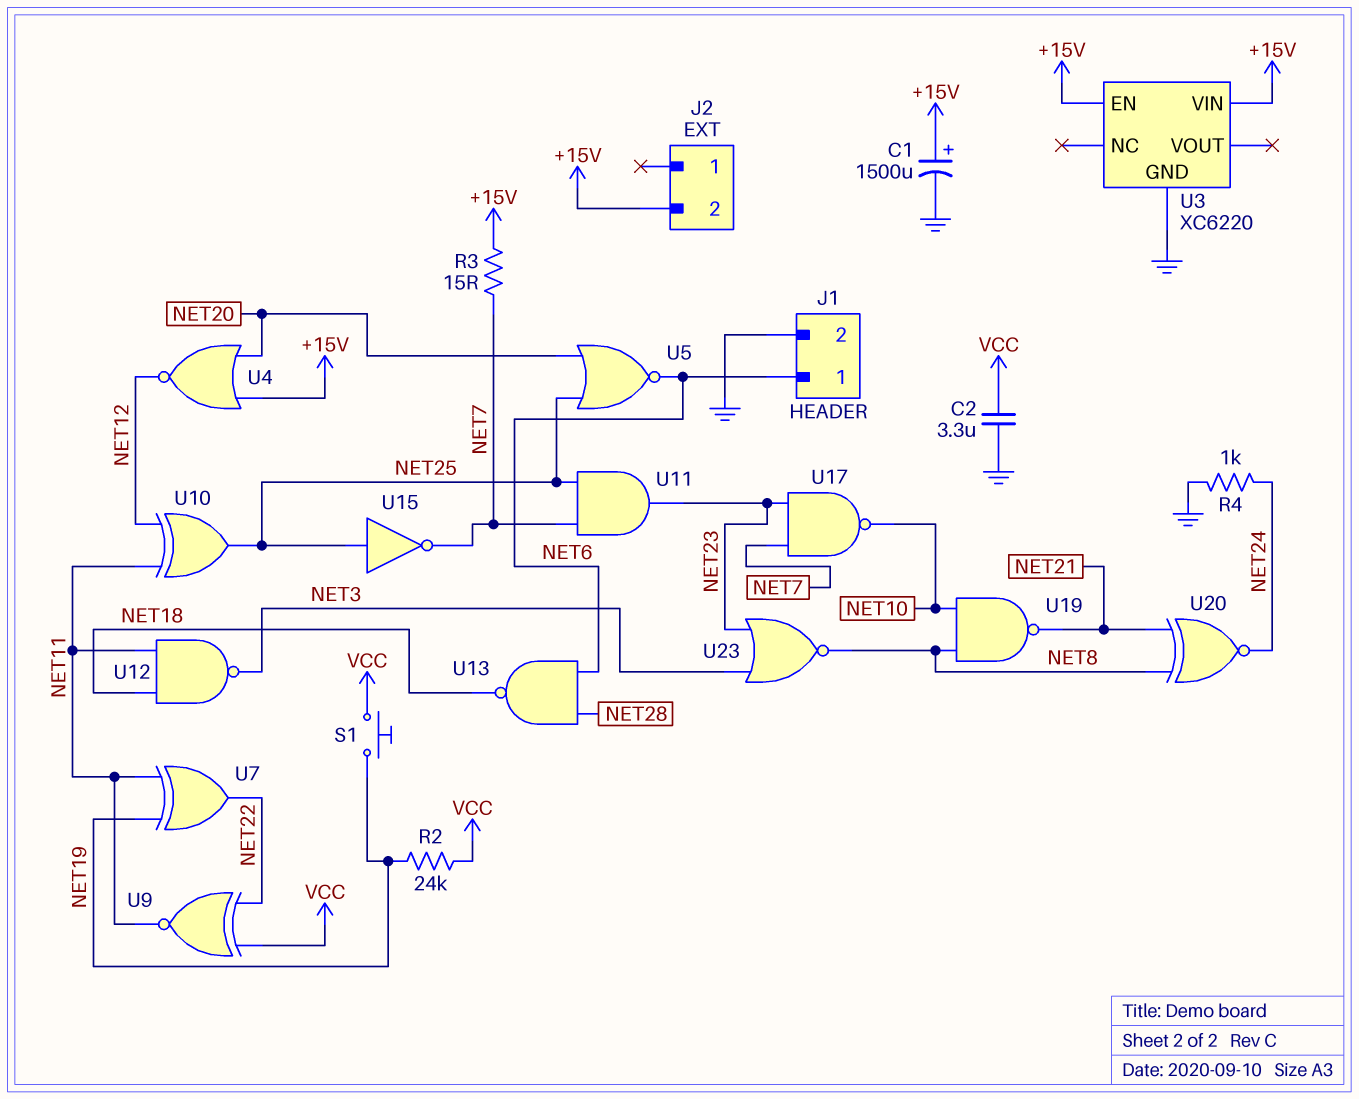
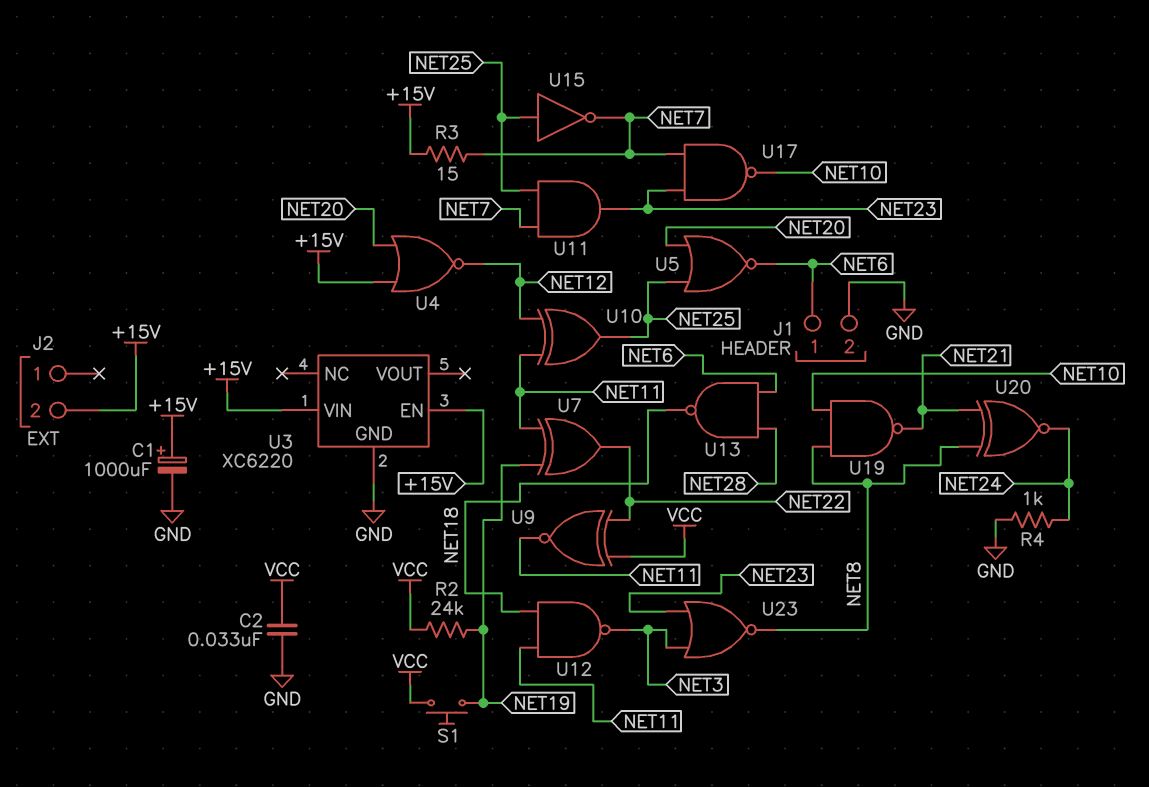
C1: 1500uF (plus +15V, minus GND) -> 1000uF (plus +15V, minus GND)
C2: 3.3uF (GND, VCC) -> 33nF (GND, VCC)

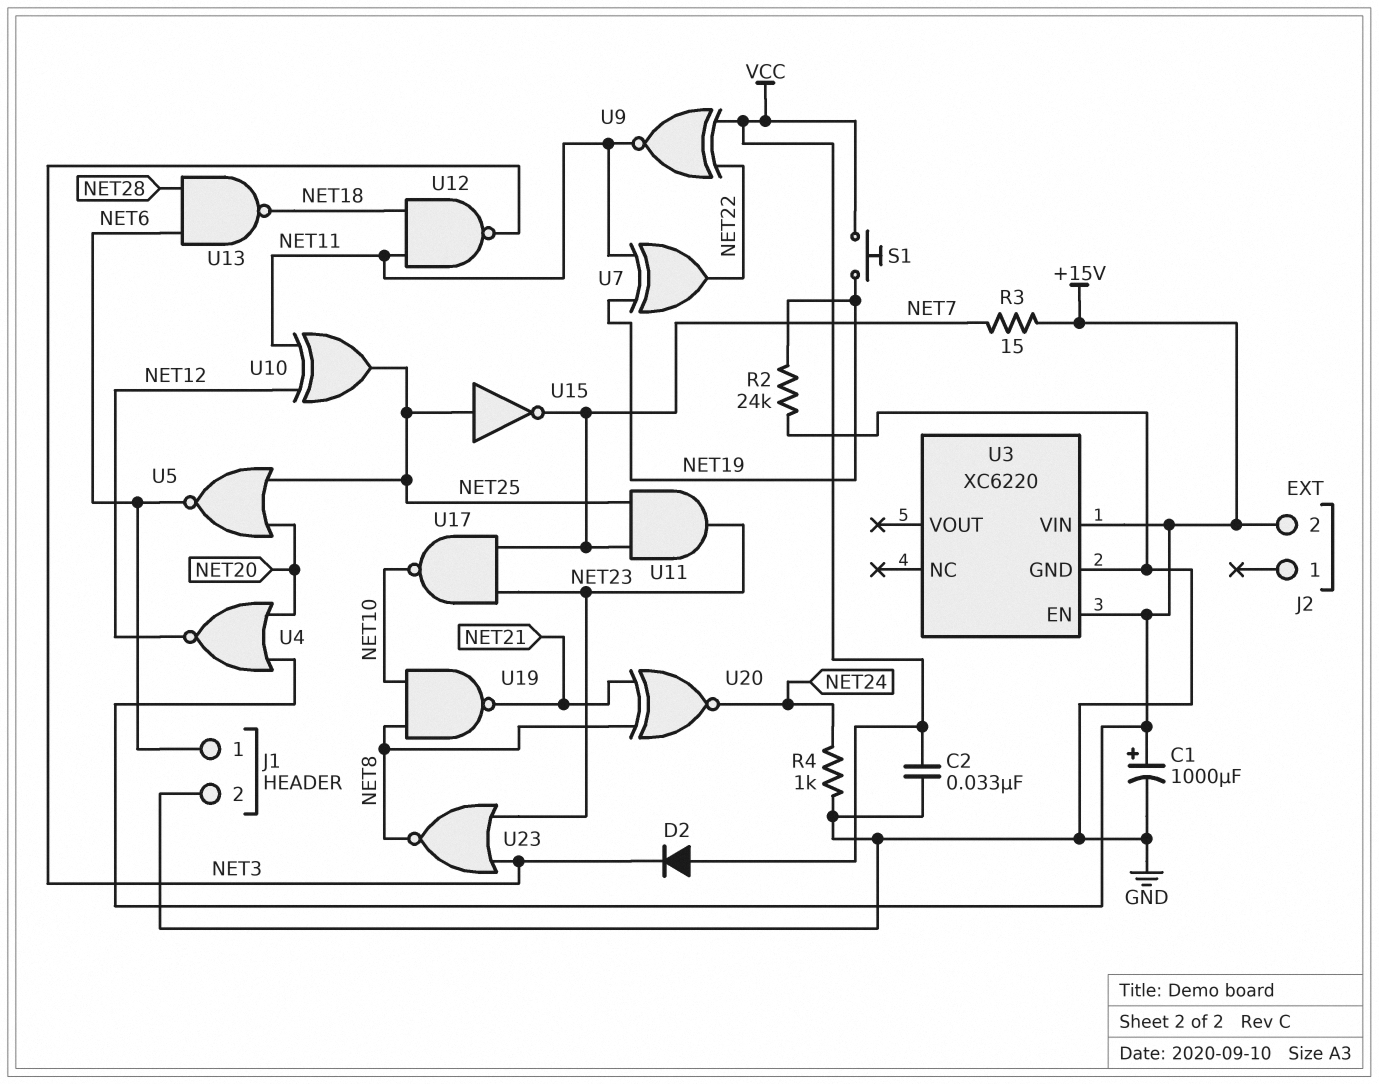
D2: none -> diode (A VCC, K NET3)
R2: 24k (NET19, VCC) -> 24k (GND, NET19)

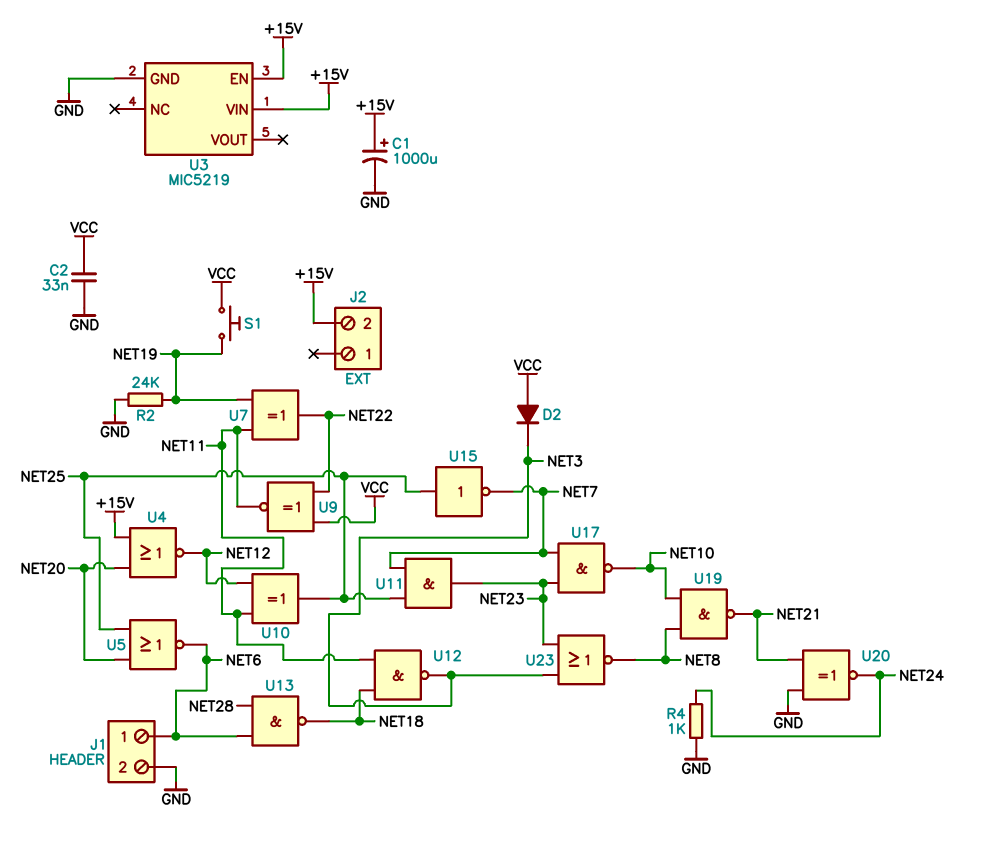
R3: 15 (+15V, NET7) -> none
U3: XC6220 -> MIC5219
U20: XNOR (in NET8, in NET21, out NET24) -> XNOR (in GND, in NET21, out NET24)

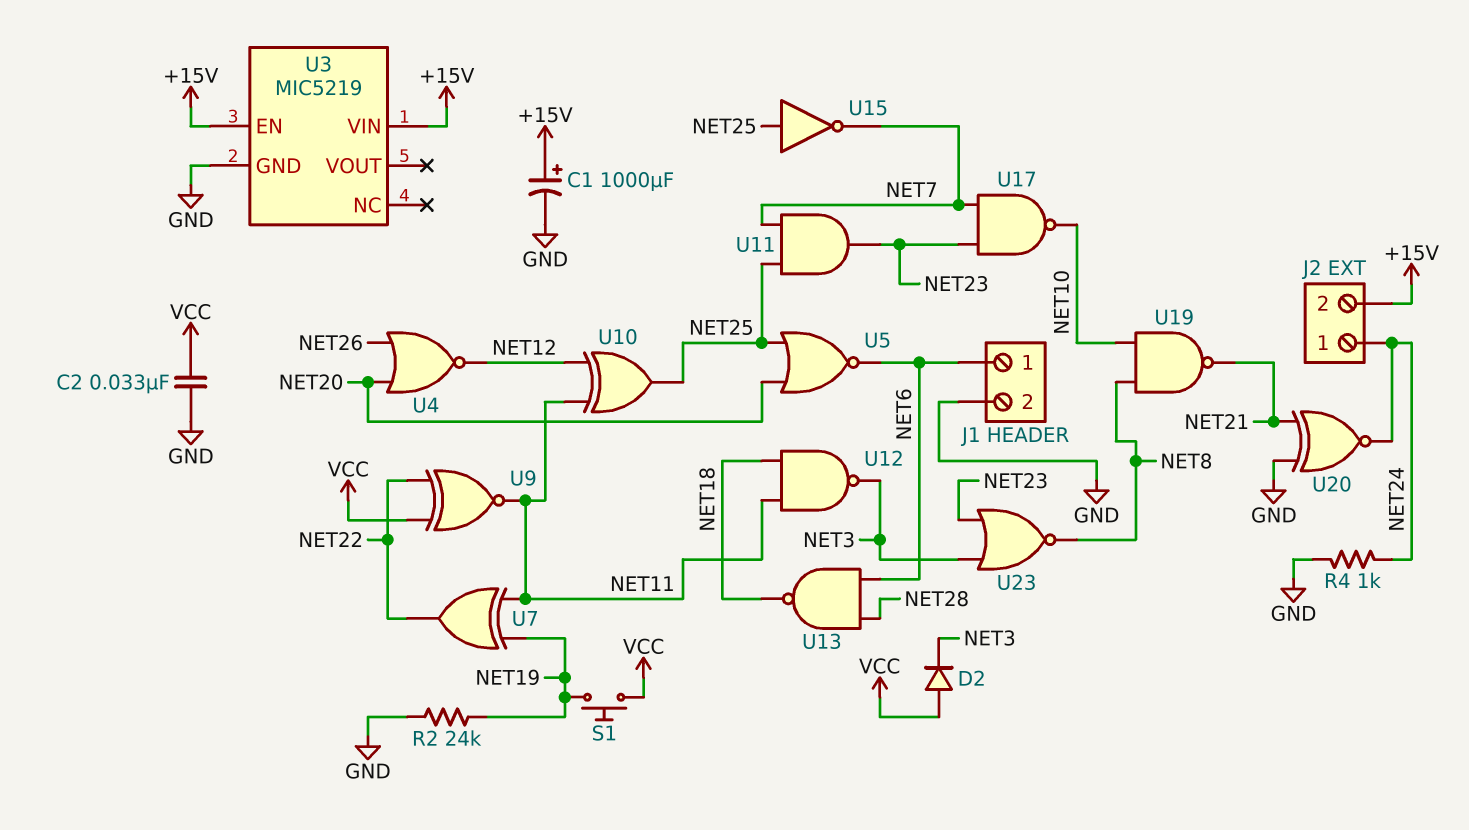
J2 pin 1: none -> NET24
U4: NOR (in +15V, in NET20, out NET12) -> NOR (in NET20, in NET26, out NET12)

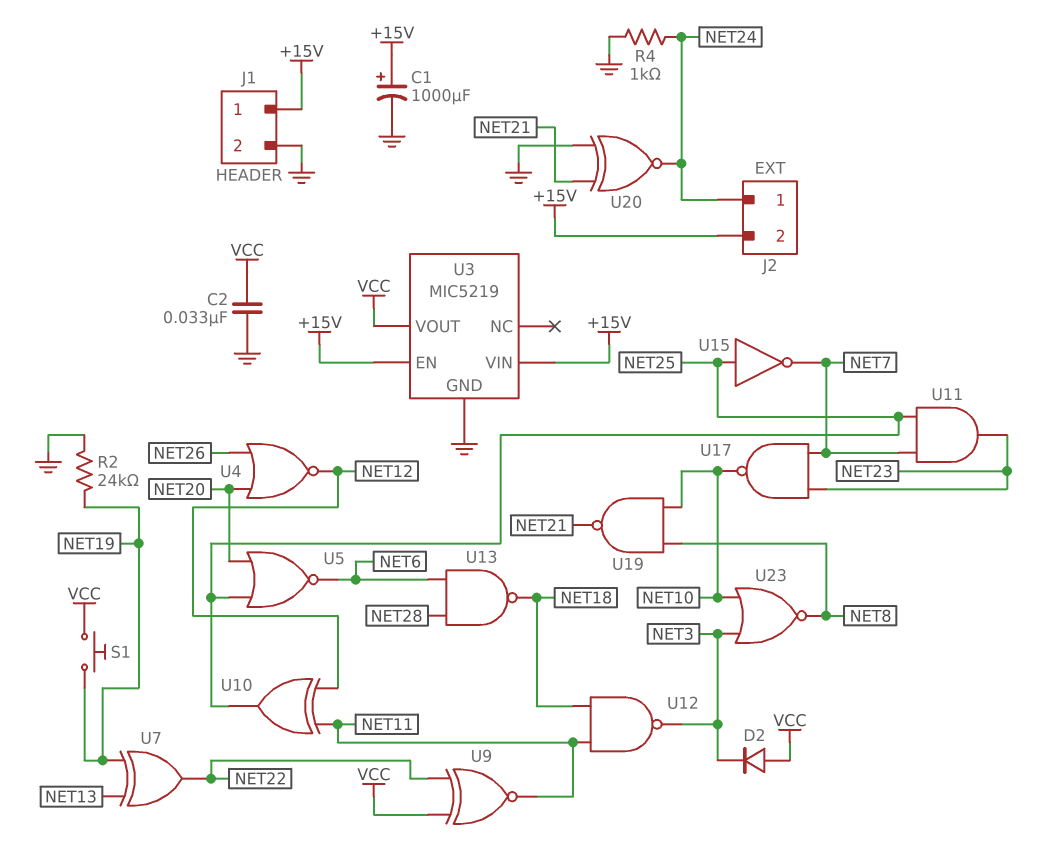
J1 pin 1: NET6 -> +15V
U3 pin VOUT: none -> VCC
U7: XOR (in NET11, in NET19, out NET22) -> XOR (in NET13, in NET19, out NET22)
U23: NOR (in NET3, in NET23, out NET8) -> NOR (in NET3, in NET10, out NET8)

